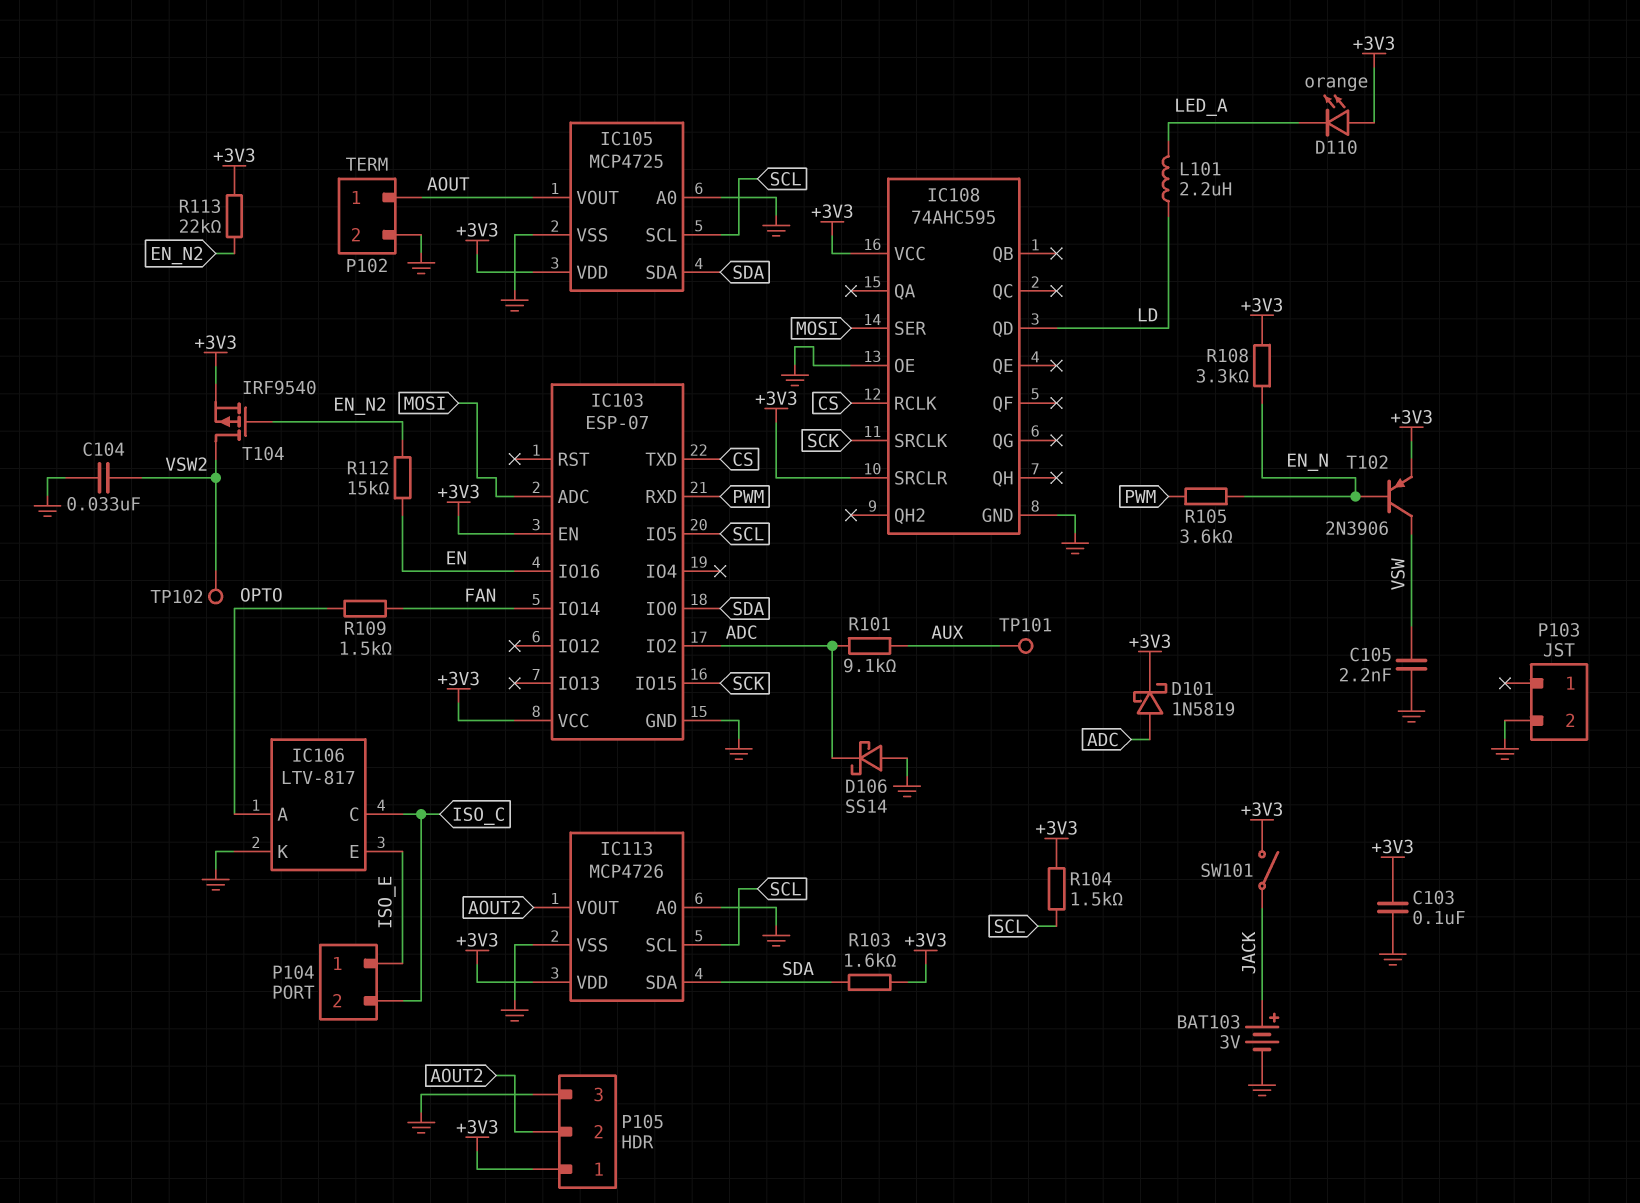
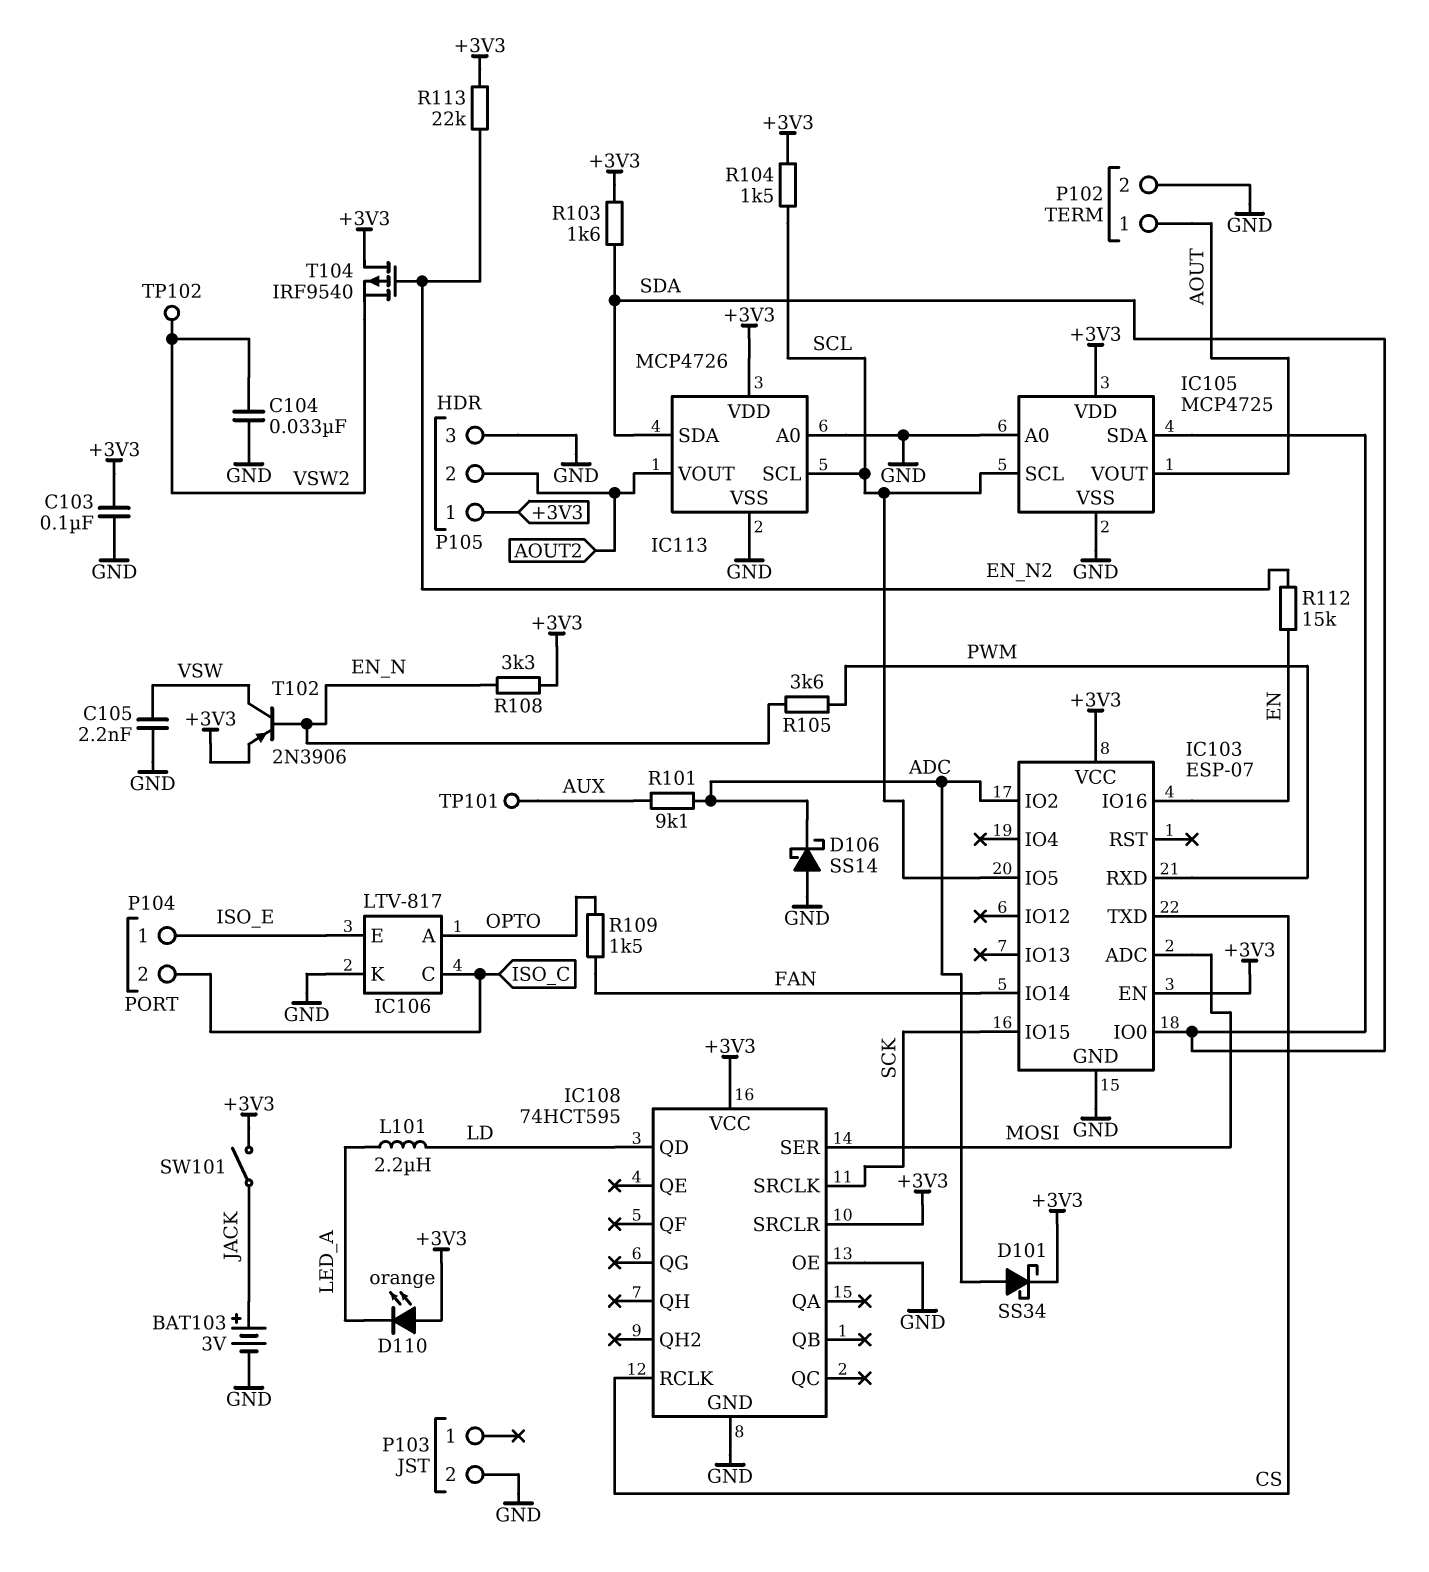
D101: schottky 1N5819 (A ADC, K +3V3) -> schottky SS34 (A ADC, K +3V3)
IC108: 74AHC595 -> 74HCT595
T104: PMOS IRF9540 (G EN_N2, D VSW2, S +3V3) -> PMOS IRF9540 (G EN_N2, D +3V3, S VSW2)

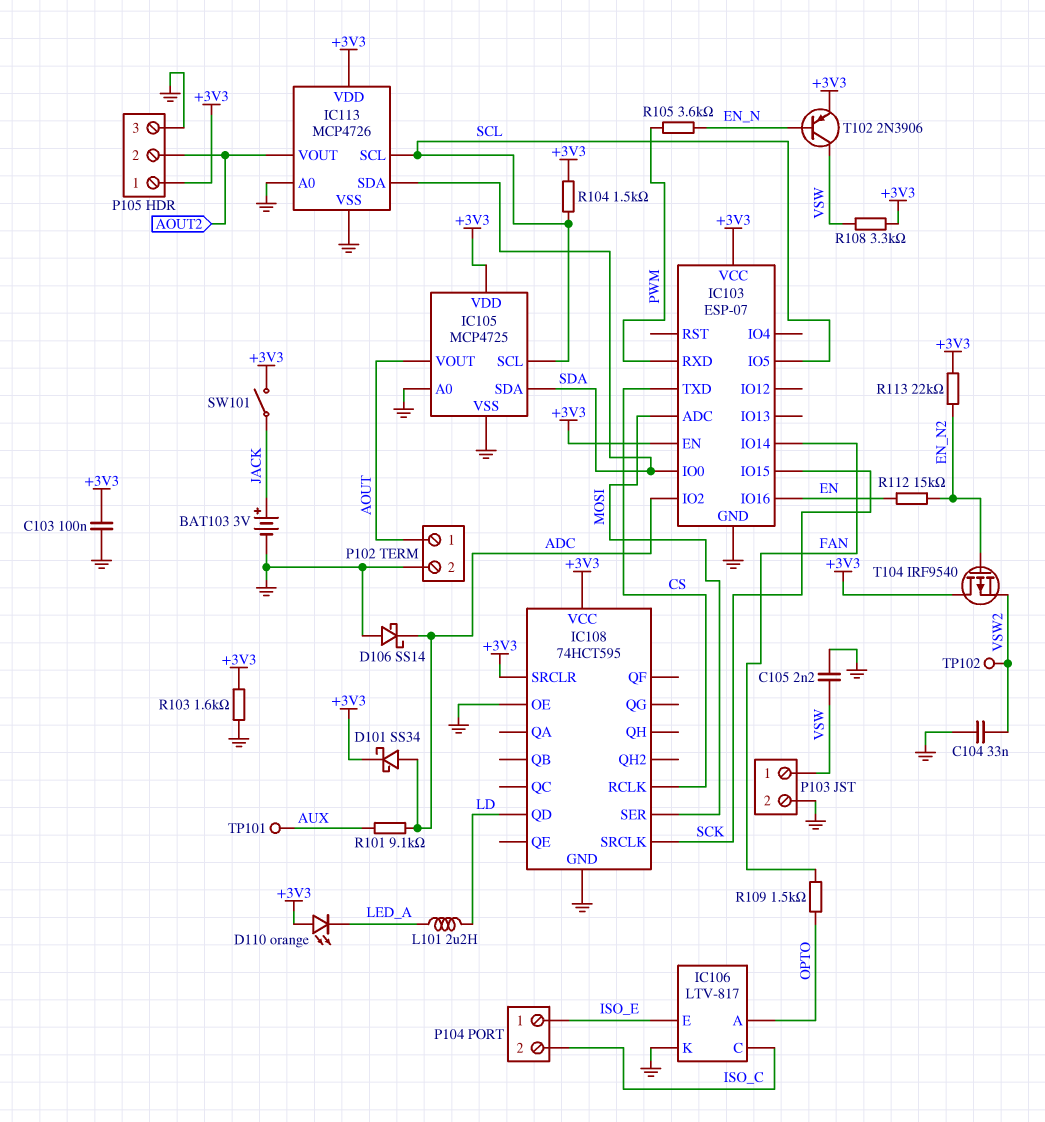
P103 pin 1: none -> VSW
R103: 1.6k (+3V3, SDA) -> 1.6k (+3V3, GND)
R108: 3.3k (+3V3, EN_N) -> 3.3k (+3V3, VSW)

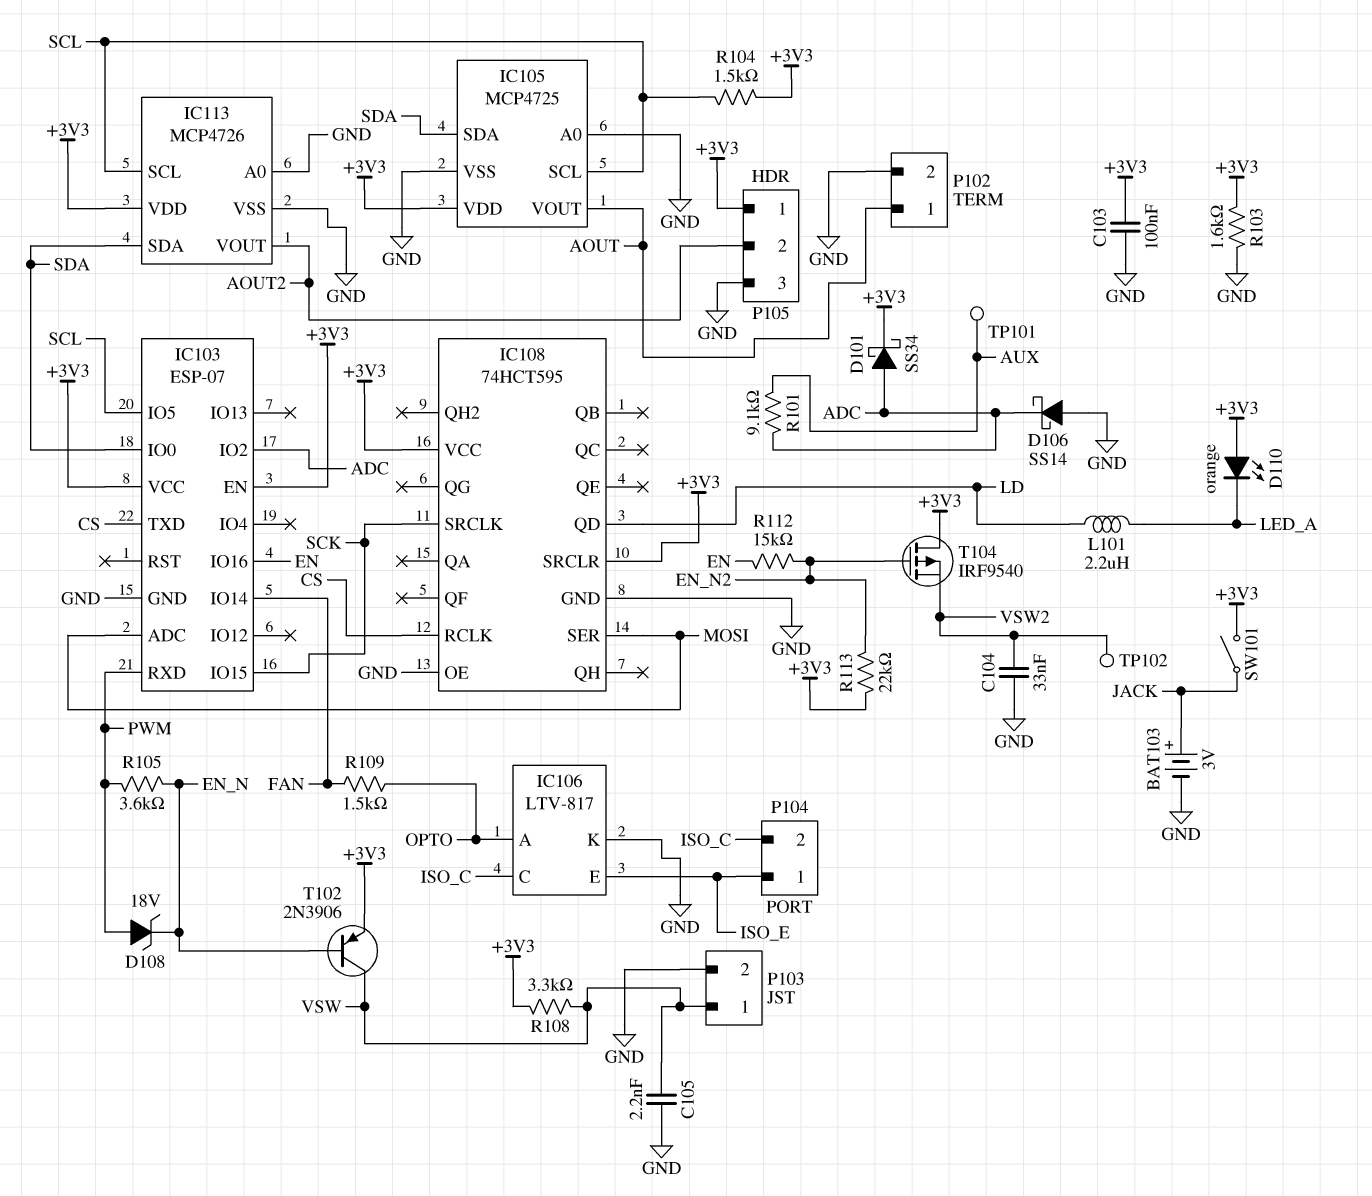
D108: none -> zener 18V (A PWM, K EN_N)

